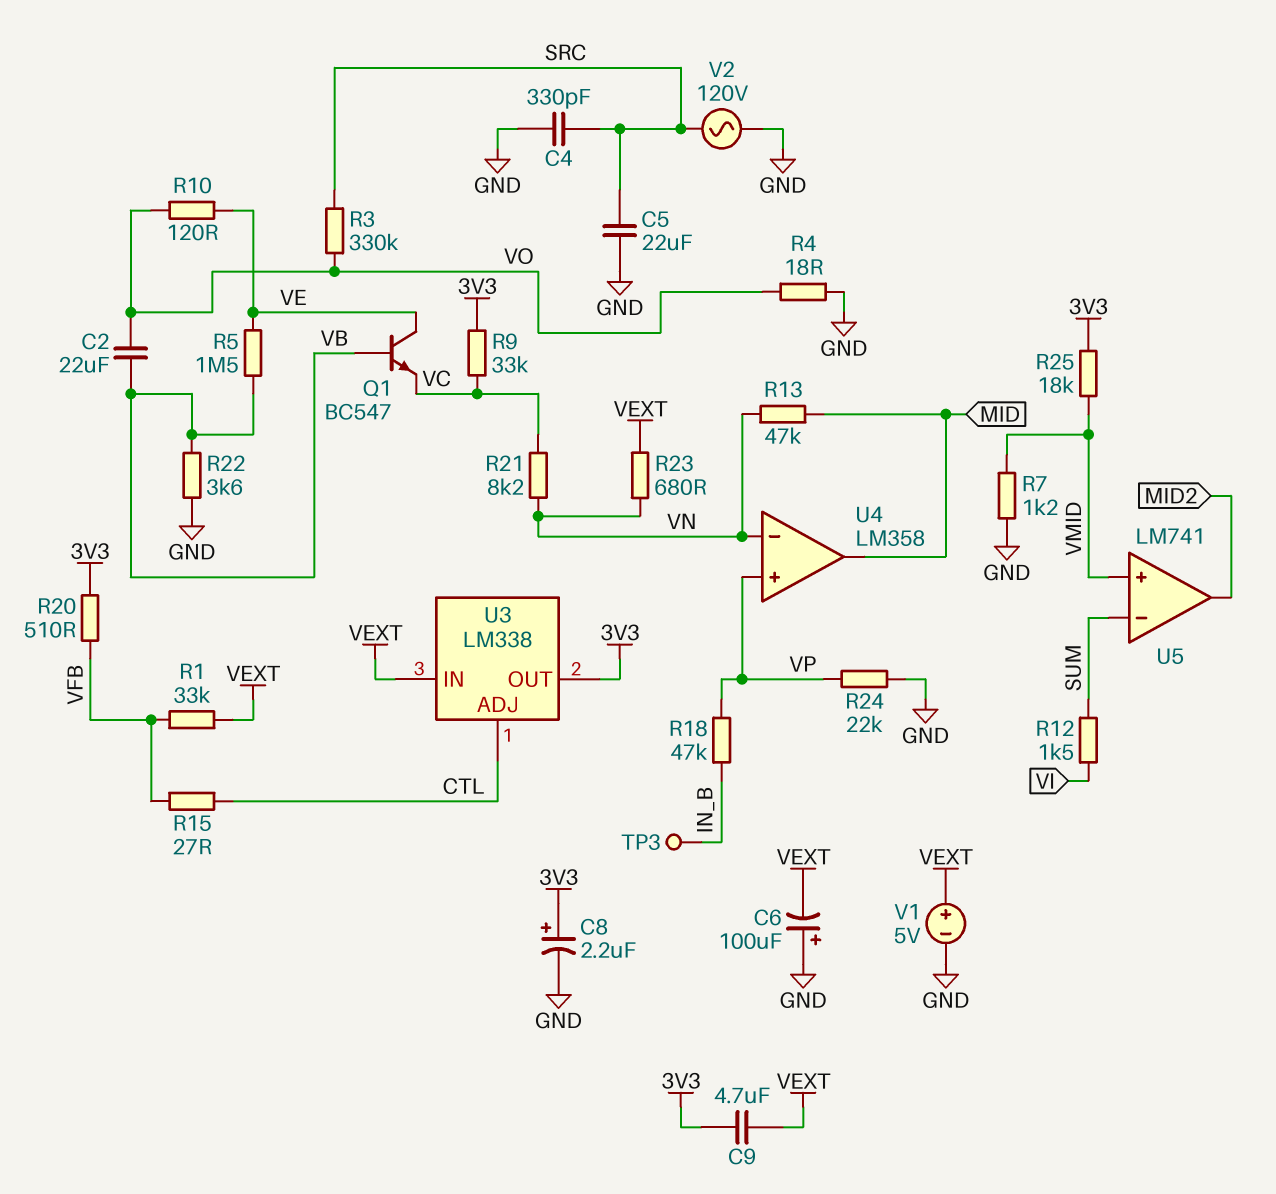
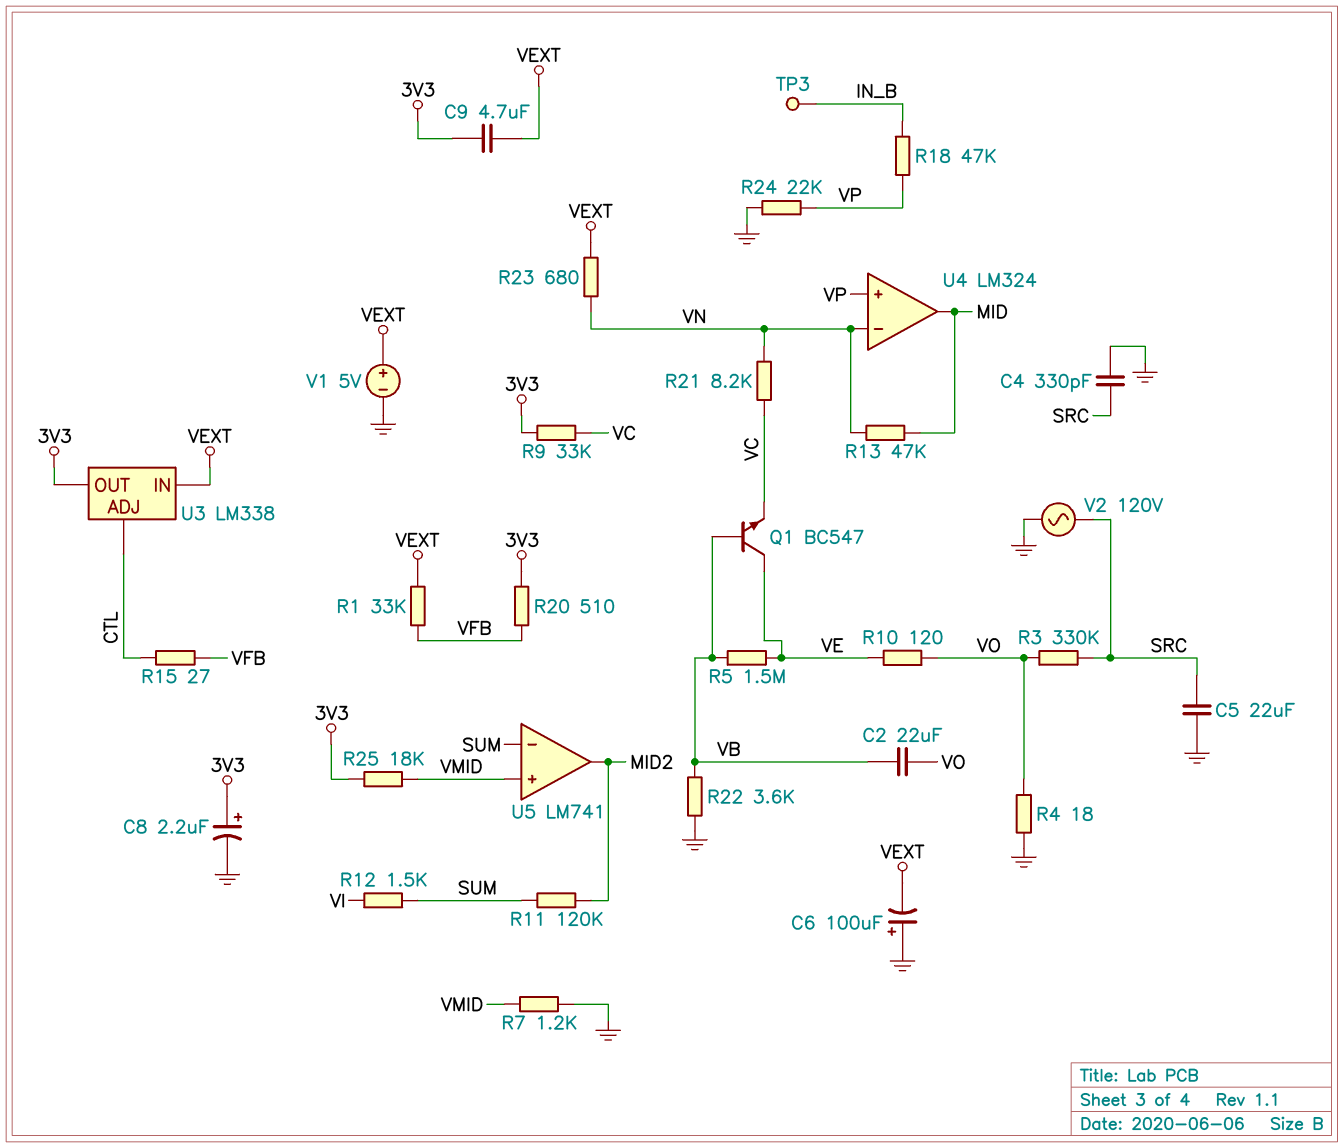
R11: none -> 120k (MID2, SUM)
U4: LM358 -> LM324

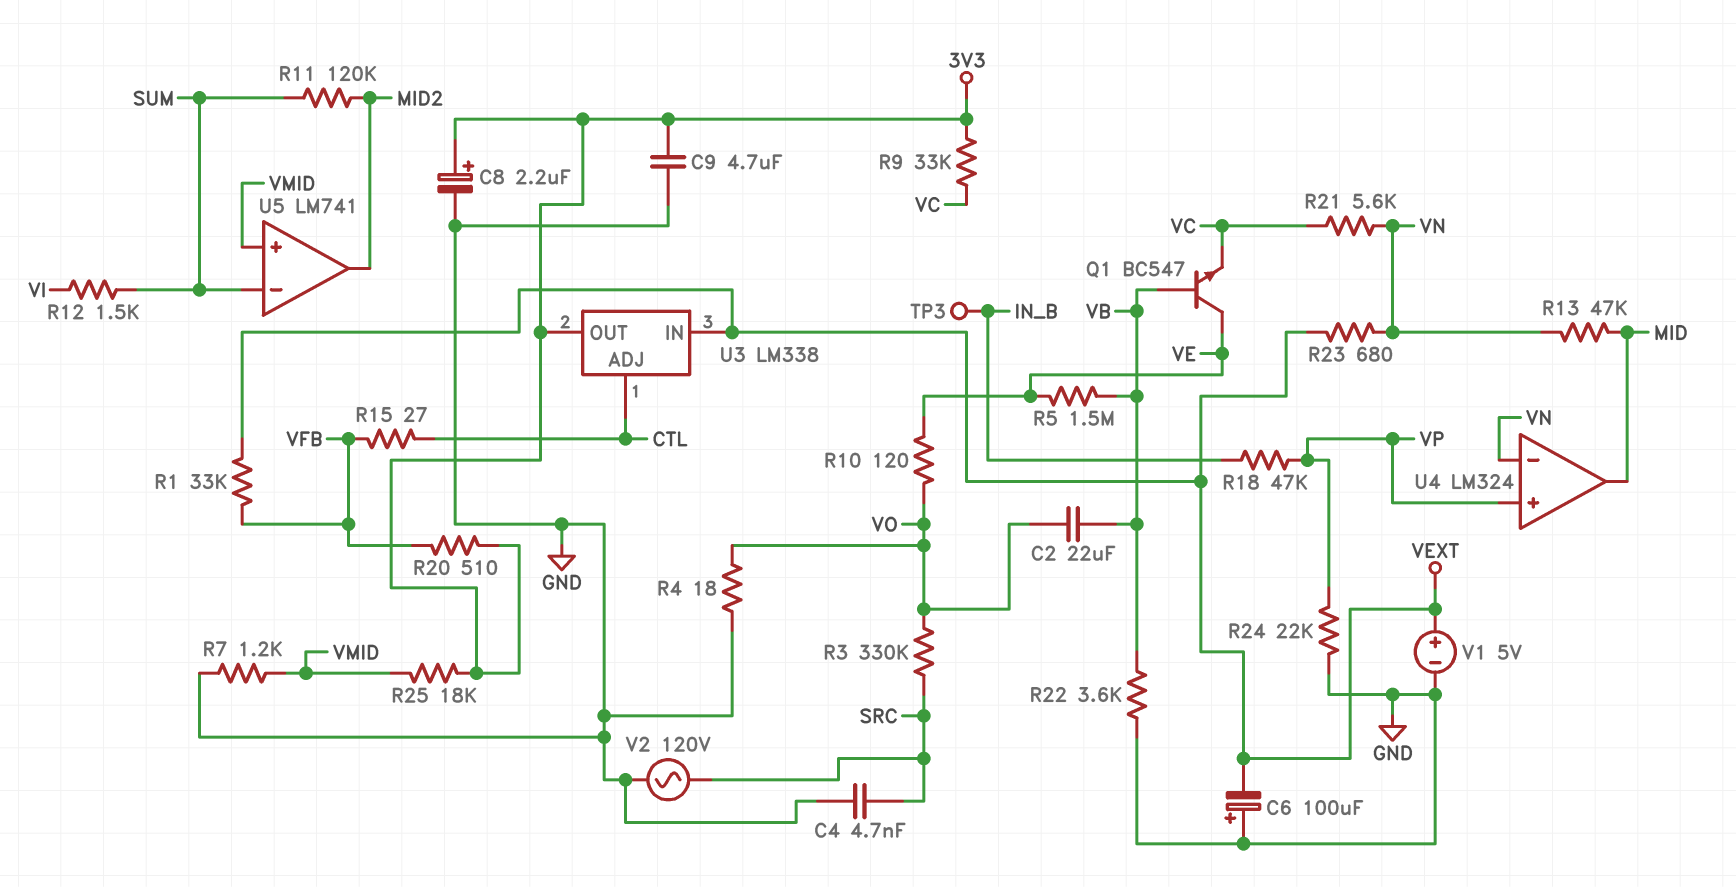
C4: 330pF (GND, SRC) -> 4.7nF (GND, SRC)
C5: 22uF (GND, SRC) -> none
C9: 4.7uF (3V3, VEXT) -> 4.7uF (3V3, GND)
R21: 8.2k (VC, VN) -> 5.6k (VC, VN)

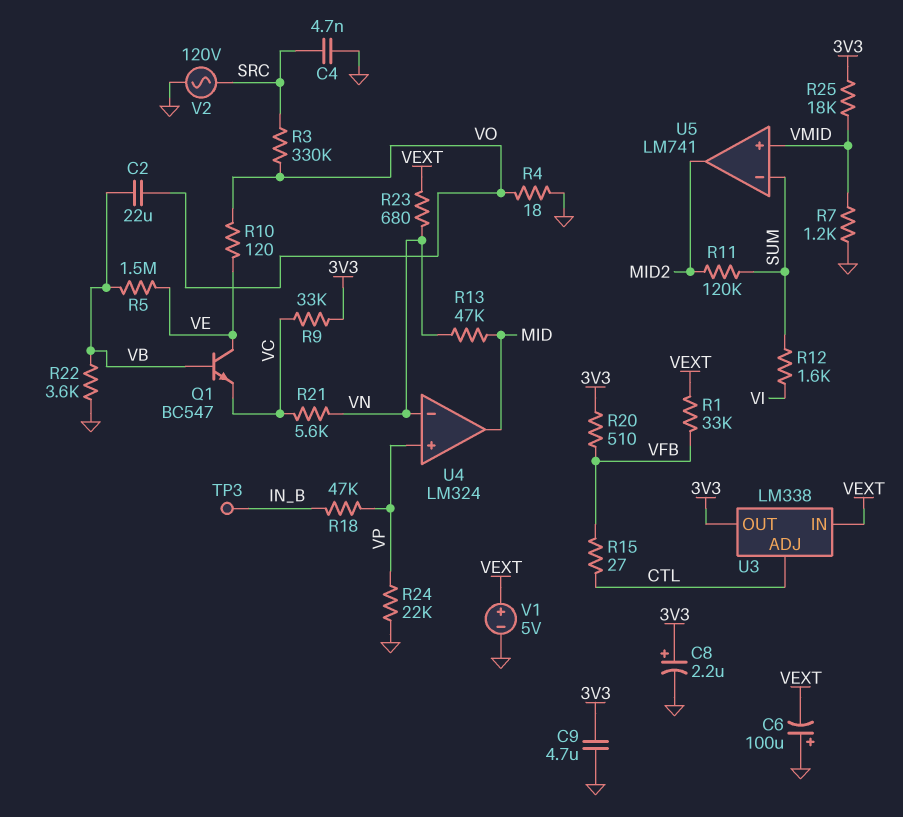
R12: 1.5k (SUM, VI) -> 1.6k (SUM, VI)

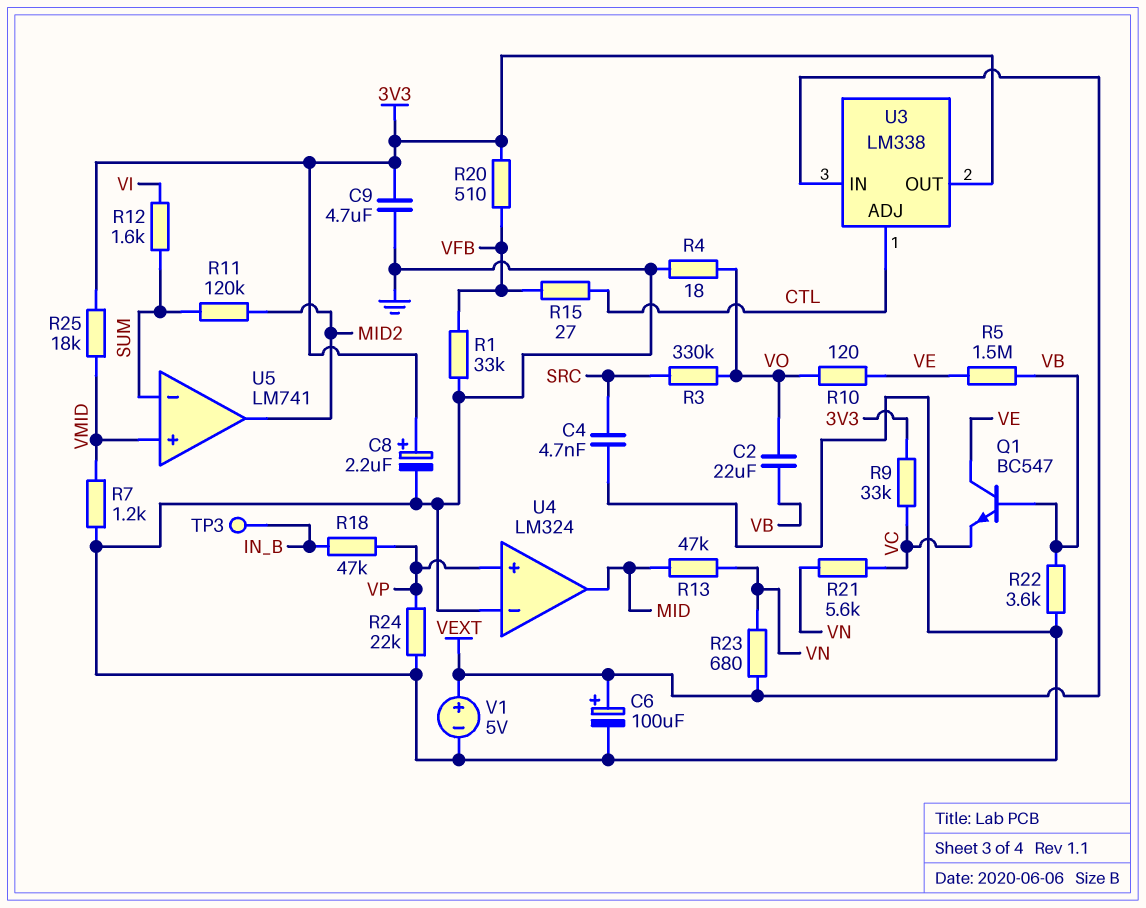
C6: 100uF (plus GND, minus VEXT) -> 100uF (plus VEXT, minus GND)
R1: 33k (VEXT, VFB) -> 33k (GND, VFB)
U4 pin in-: VN -> GND
V2: AC 120V (GND, SRC) -> none

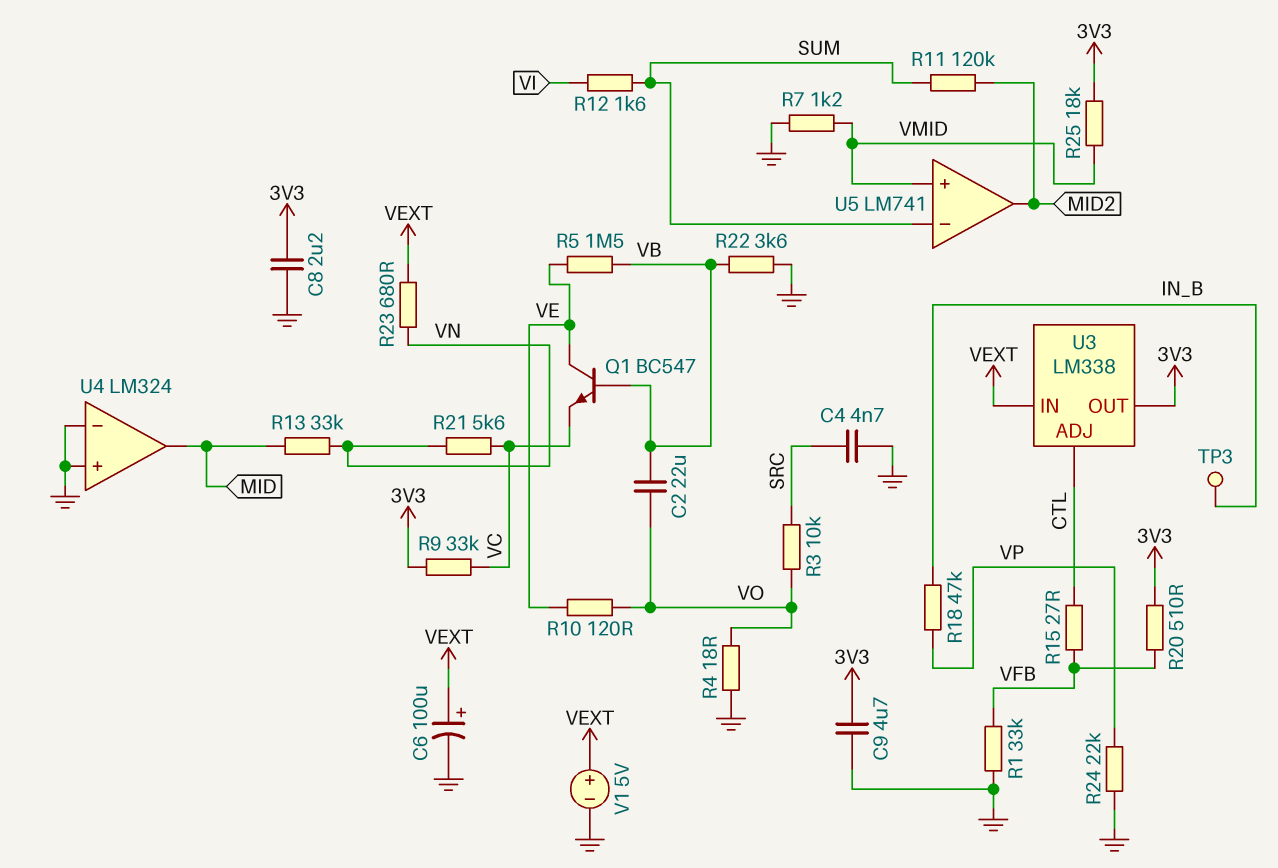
C8: 2.2uF (plus 3V3, minus GND) -> 2.2uF (3V3, GND)
R3: 330k (SRC, VO) -> 10k (SRC, VO)
R13: 47k (MID, VN) -> 33k (MID, VN)
U4 pin in+: VP -> GND

